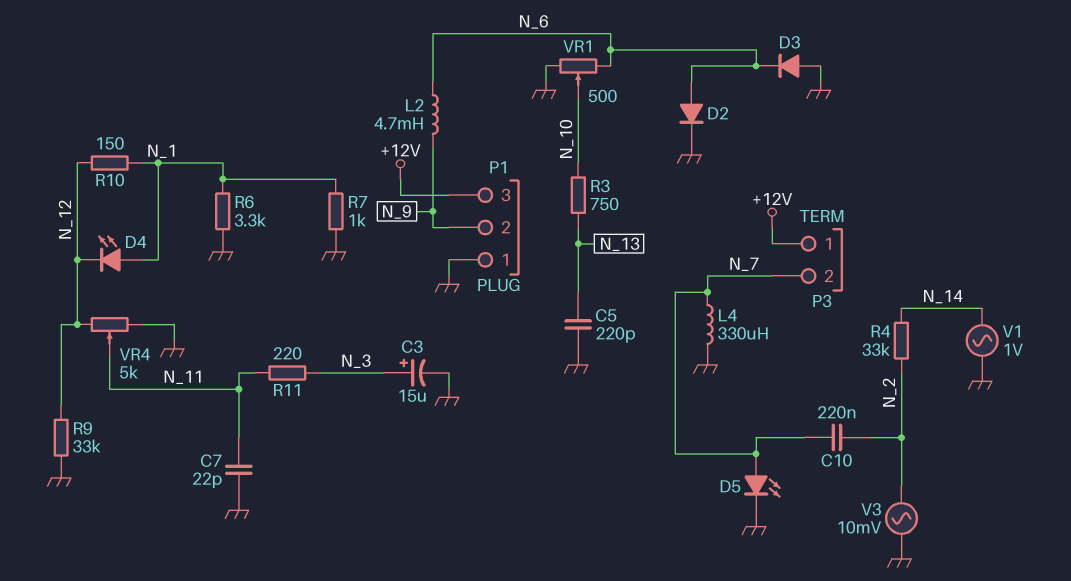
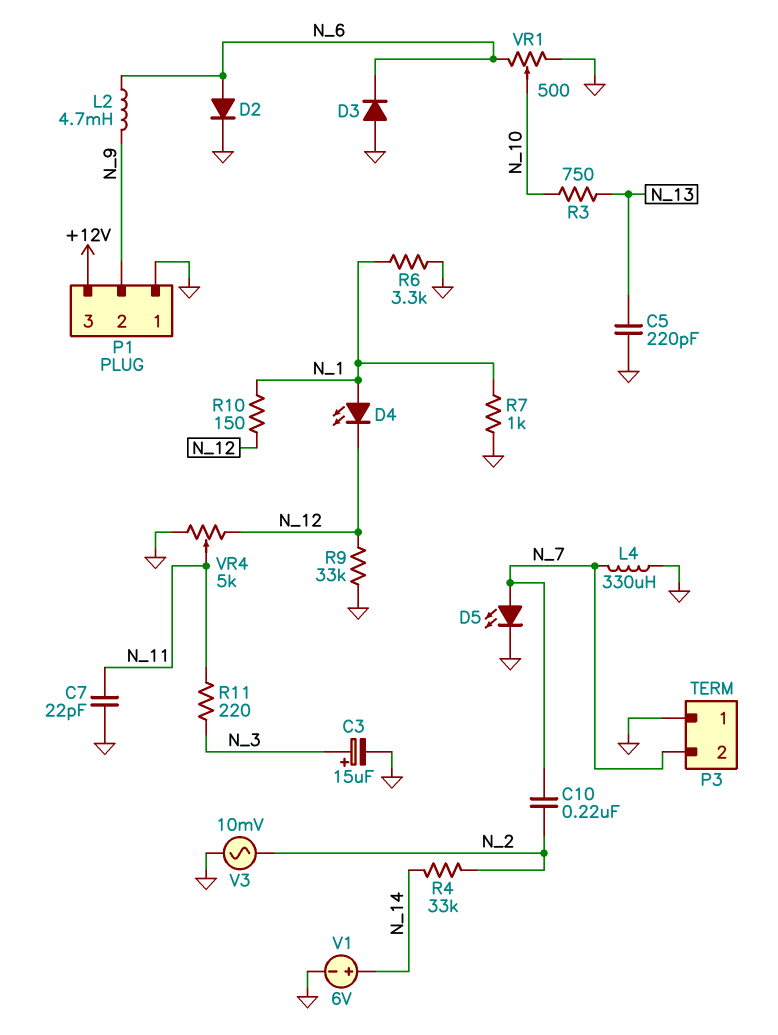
P3 pin 1: +12V -> GND
V1: AC 1V (GND, N_14) -> 6V (plus N_14, minus GND)

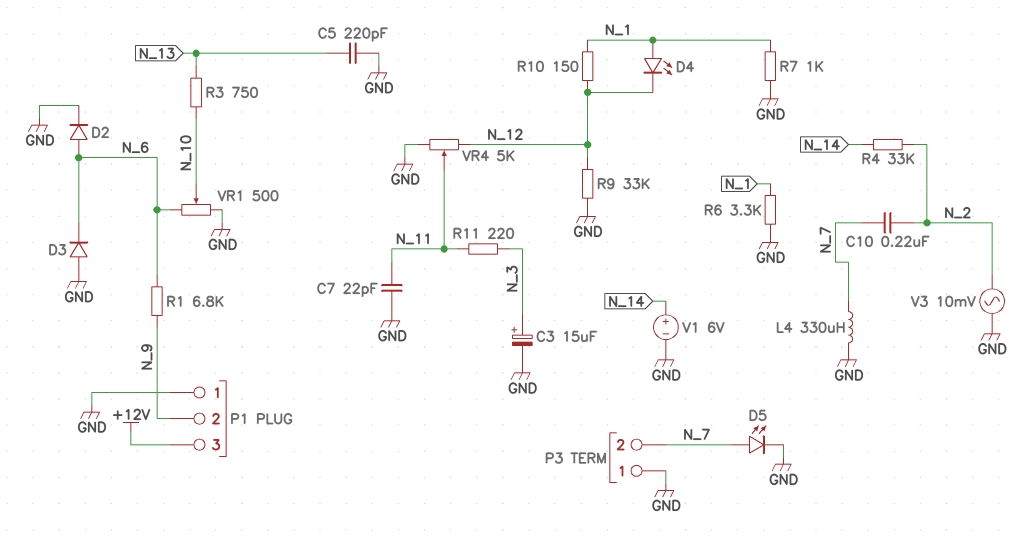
L2: 4.7mH (N_6, N_9) -> none
R1: none -> 6.8k (N_6, N_9)

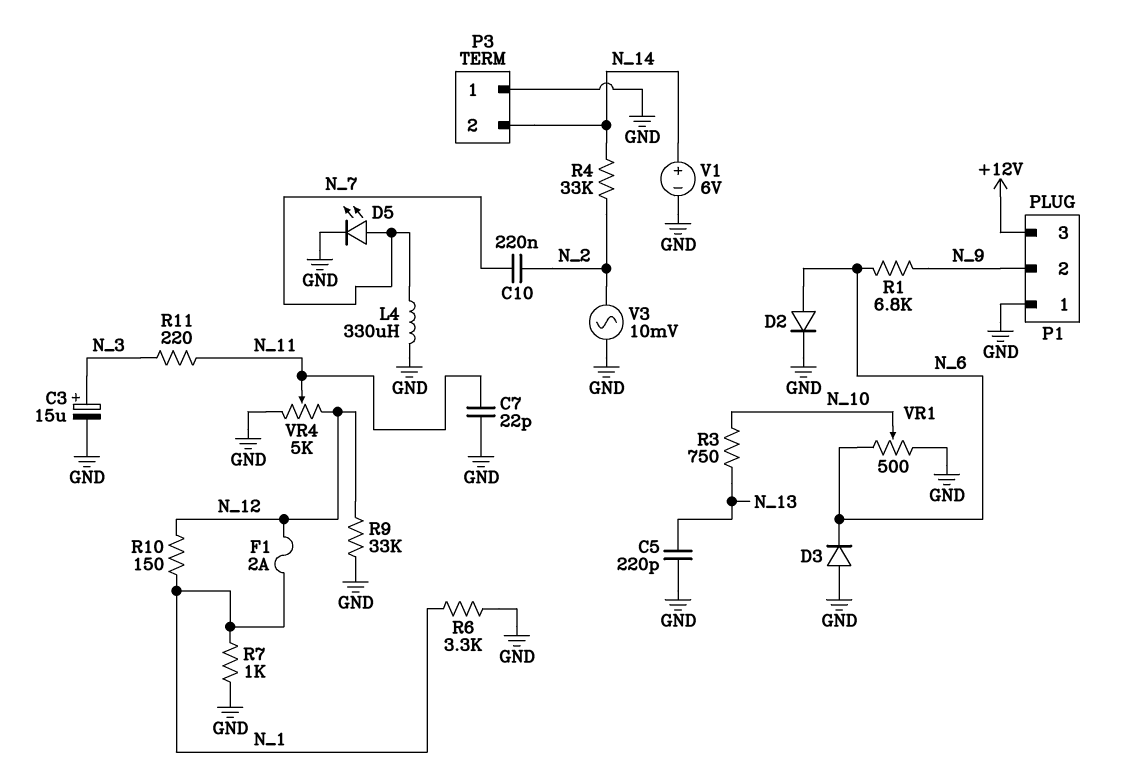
D4: LED (A N_1, K N_12) -> none
F1: none -> 2A (N_1, N_12)
P3 pin 2: N_7 -> N_14

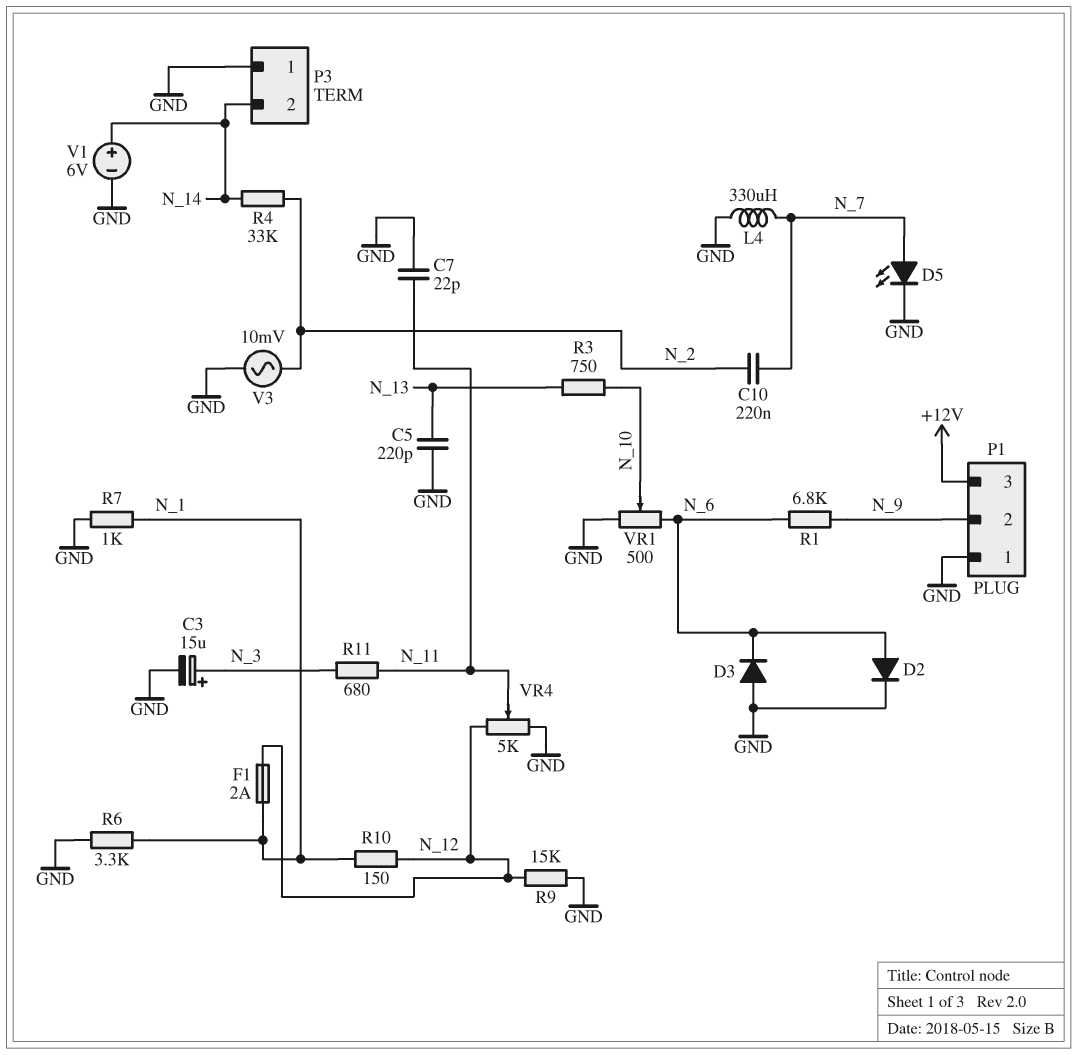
R9: 33k (GND, N_12) -> 15k (GND, N_12)
R11: 220 (N_3, N_11) -> 680 (N_3, N_11)

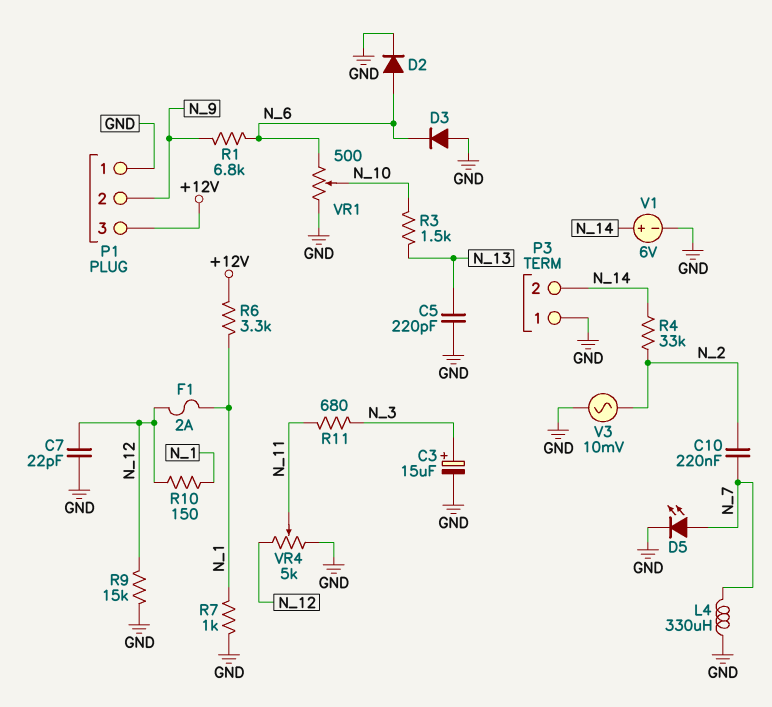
C7: 22pF (GND, N_11) -> 22pF (GND, N_12)
R3: 750 (N_10, N_13) -> 1.5k (N_10, N_13)
R6: 3.3k (GND, N_1) -> 3.3k (+12V, N_1)

